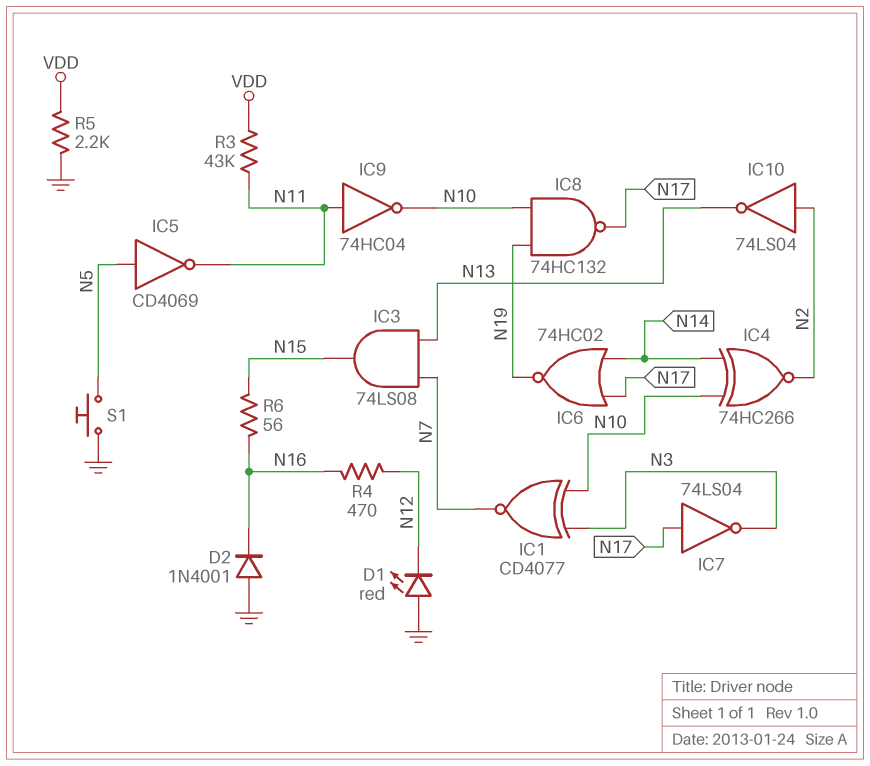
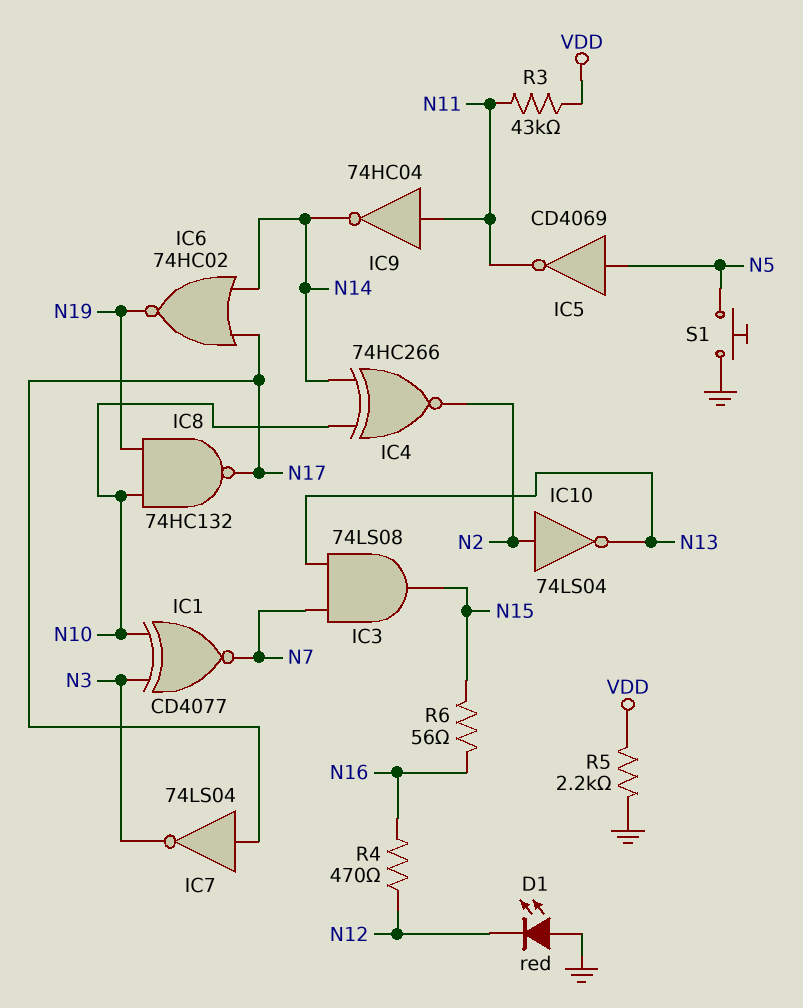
D2: diode 1N4001 (A GND, K N16) -> none
IC9: NOT 74HC04 (in N11, out N10) -> NOT 74HC04 (in N11, out N14)

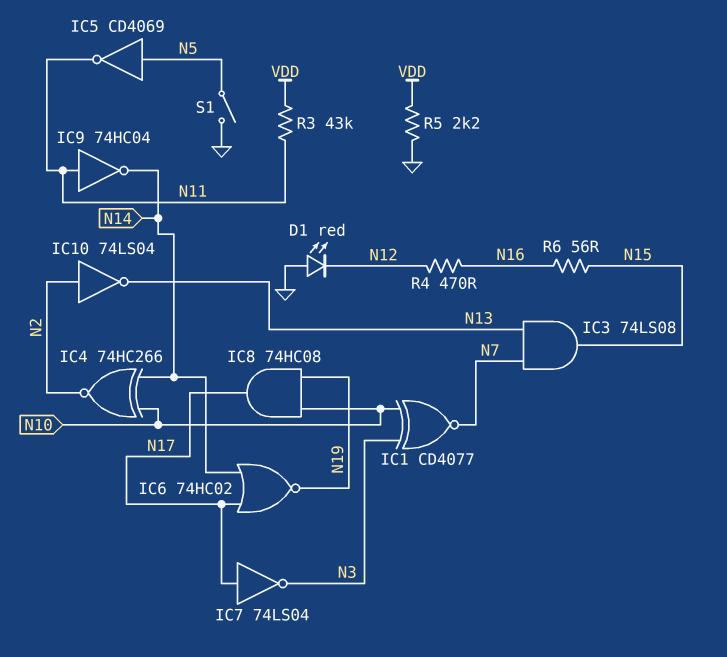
IC8: NAND 74HC132 (in N10, in N19, out N17) -> AND 74HC08 (in N10, in N19, out N17)
S1: button (GND, N5) -> switch (GND, N5)

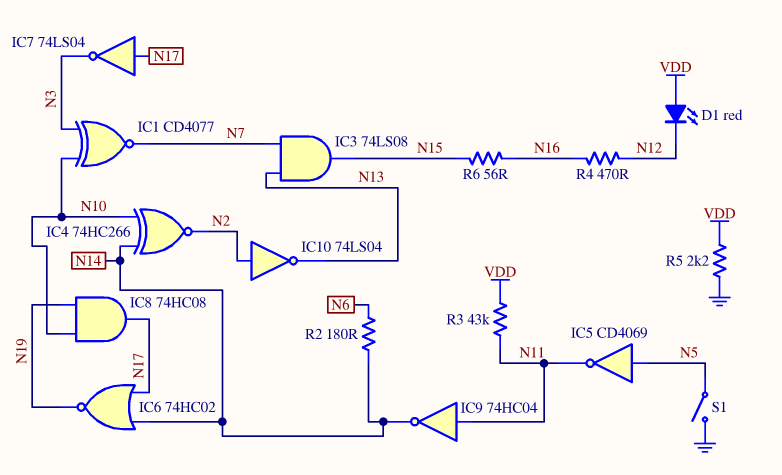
D1: LED red (A GND, K N12) -> LED red (A VDD, K N12)
R2: none -> 180 (N6, N14)

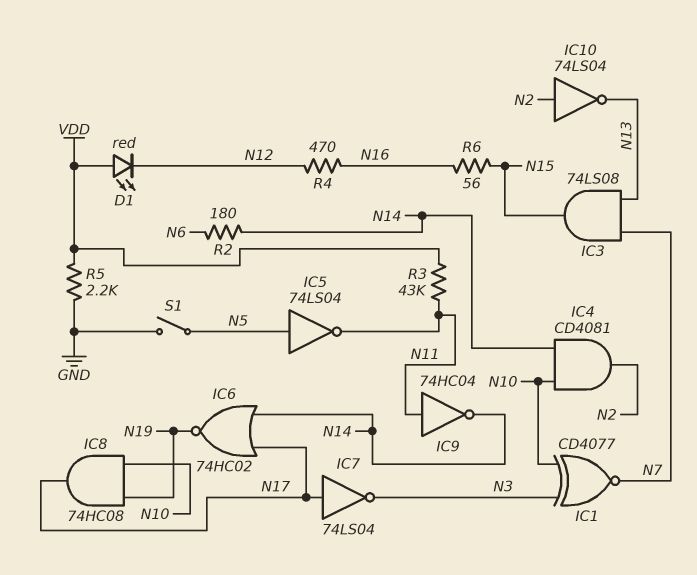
IC4: XNOR 74HC266 (in N10, in N14, out N2) -> AND CD4081 (in N10, in N14, out N2)
IC5: NOT CD4069 (in N5, out N11) -> NOT 74LS04 (in N5, out N11)

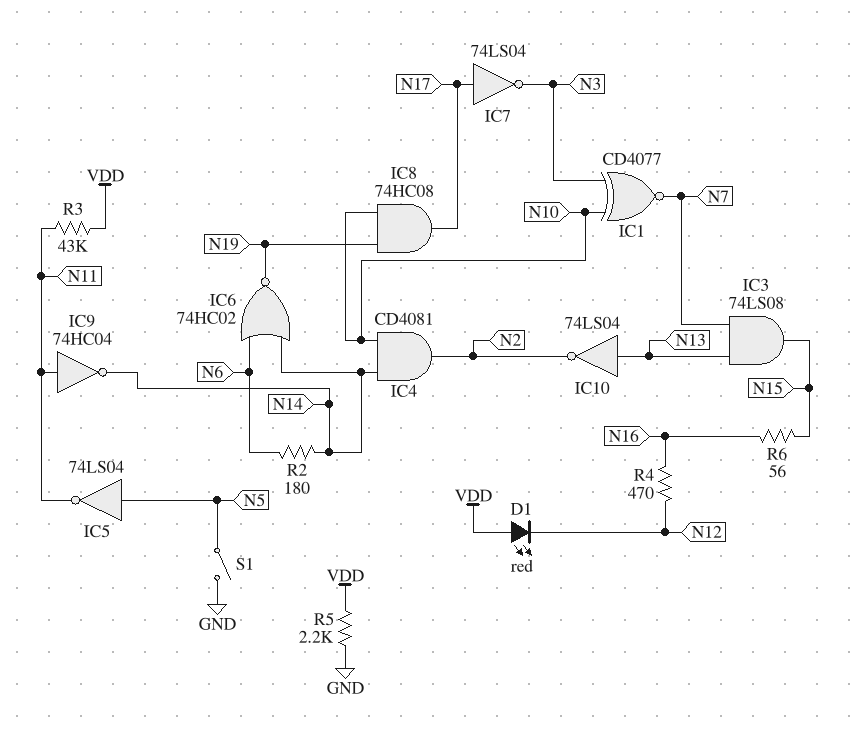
IC6: NOR 74HC02 (in N14, in N17, out N19) -> NOR 74HC02 (in N6, in N14, out N19)
IC10: NOT 74LS04 (in N2, out N13) -> NOT 74LS04 (in N13, out N2)

